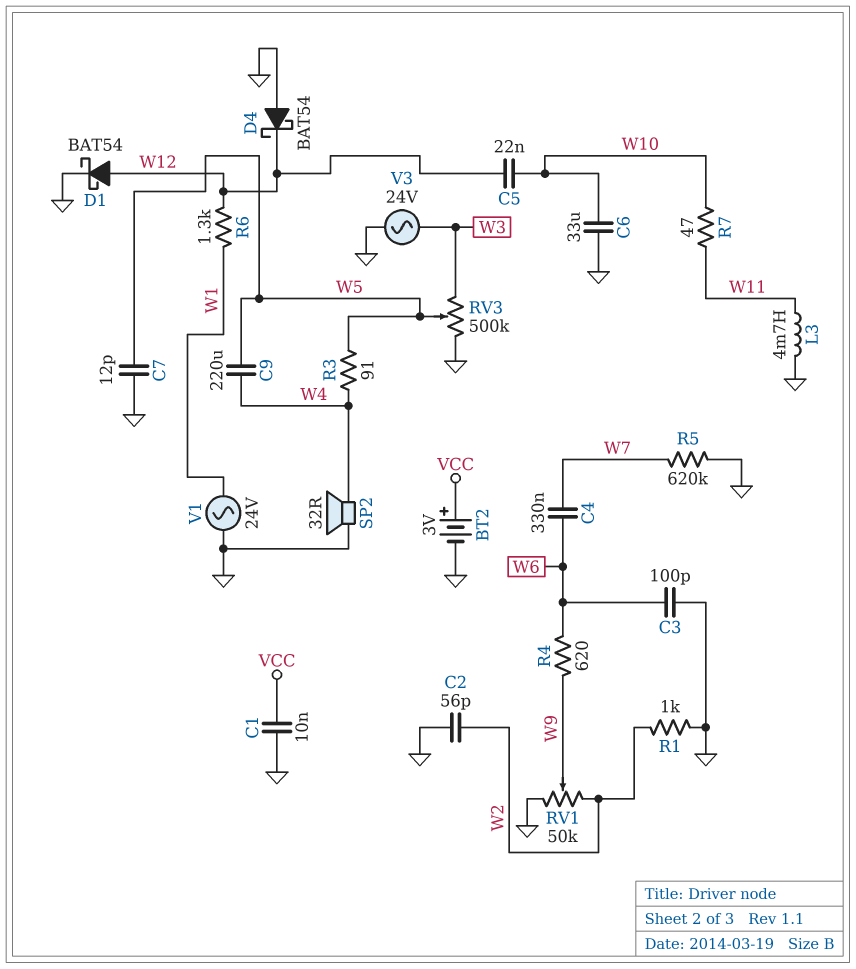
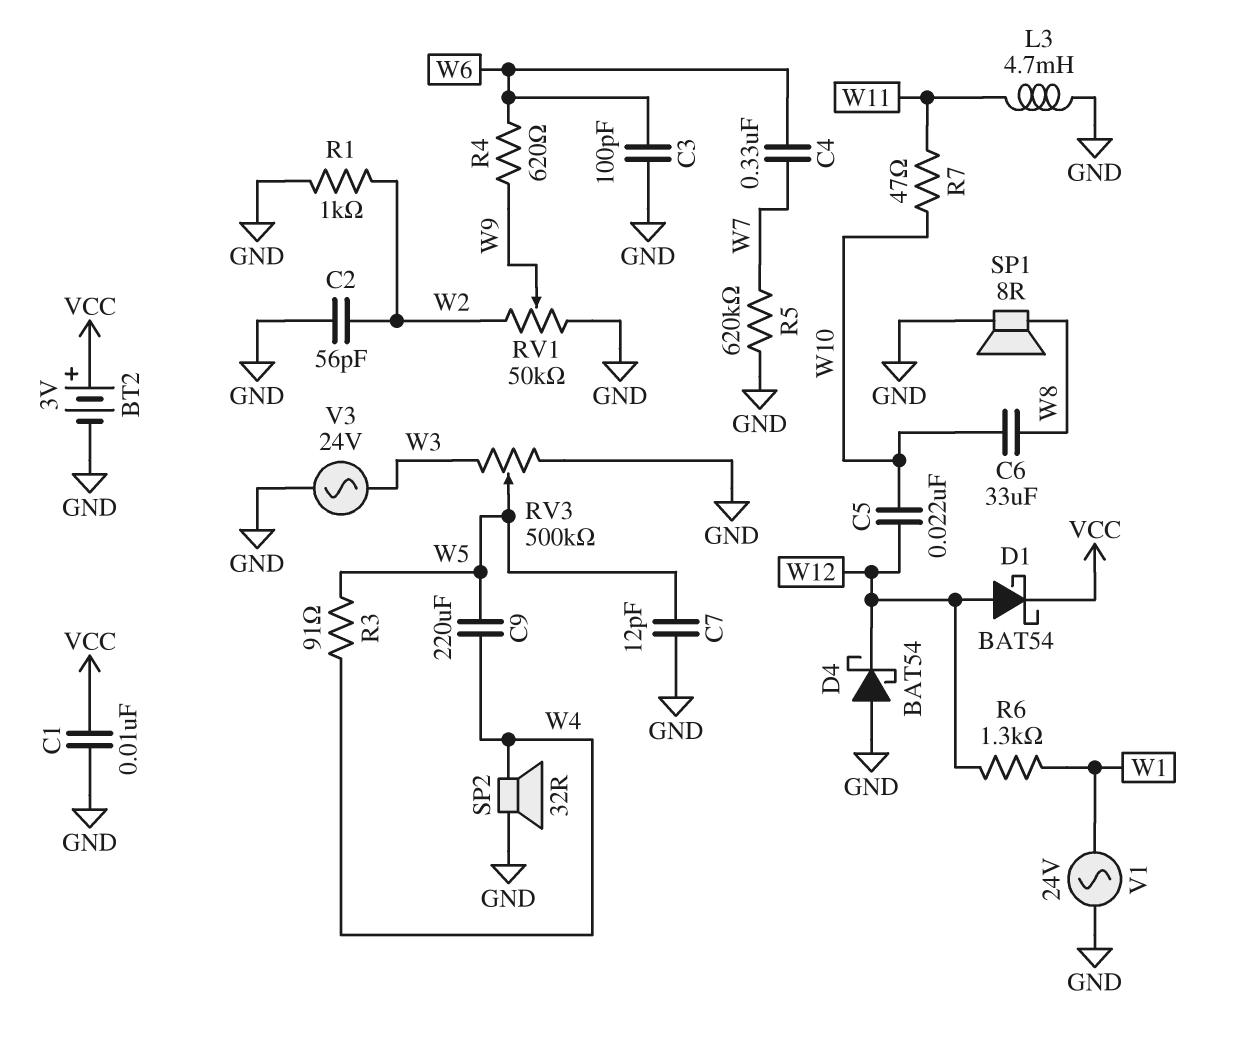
C6: 33uF (GND, W10) -> 33uF (W8, W10)
D1: schottky BAT54 (A W12, K GND) -> schottky BAT54 (A W12, K VCC)
SP1: none -> speaker 8R (GND, W8)

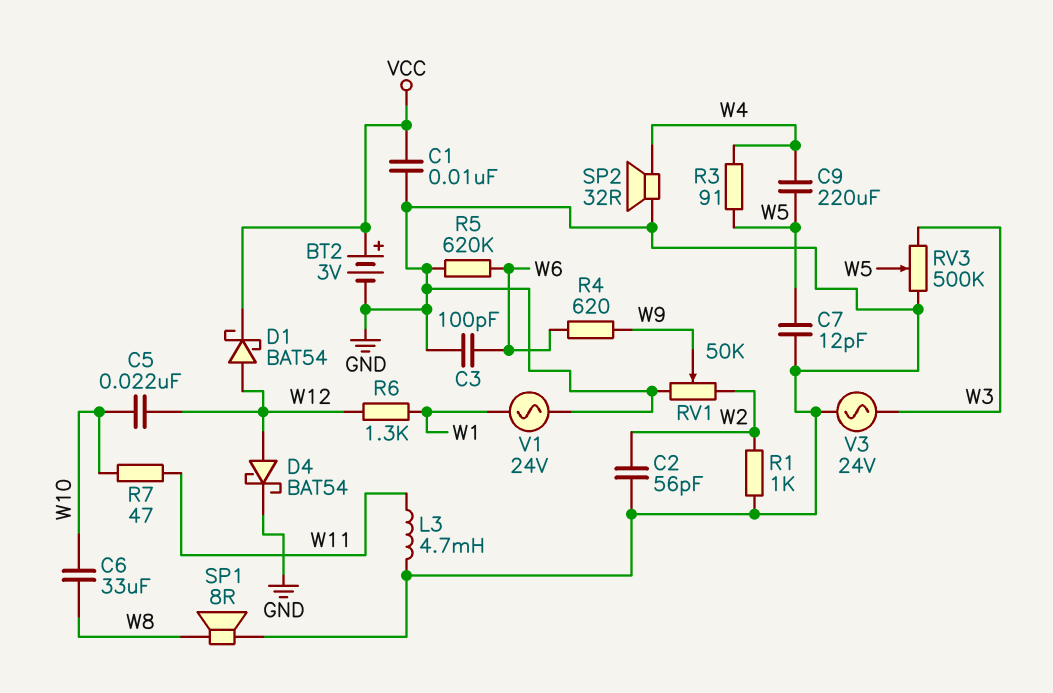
C4: 330nF (W6, W7) -> none
D4: schottky BAT54 (A GND, K W12) -> schottky BAT54 (A W12, K GND)
R5: 620k (GND, W7) -> 620k (GND, W6)

